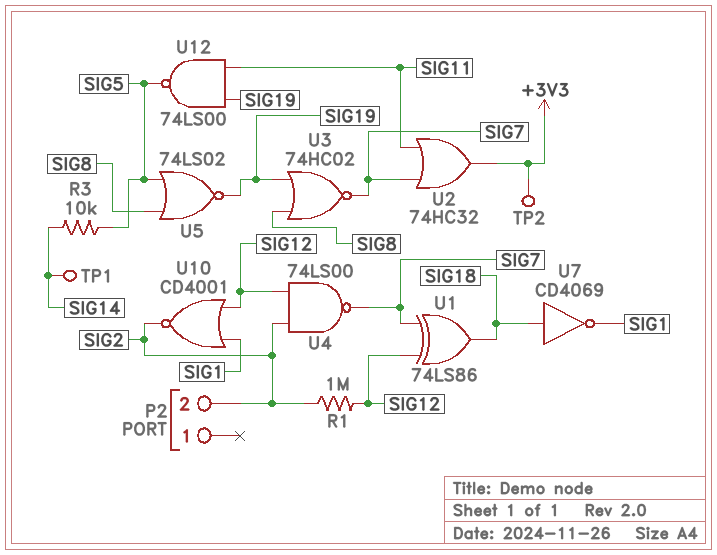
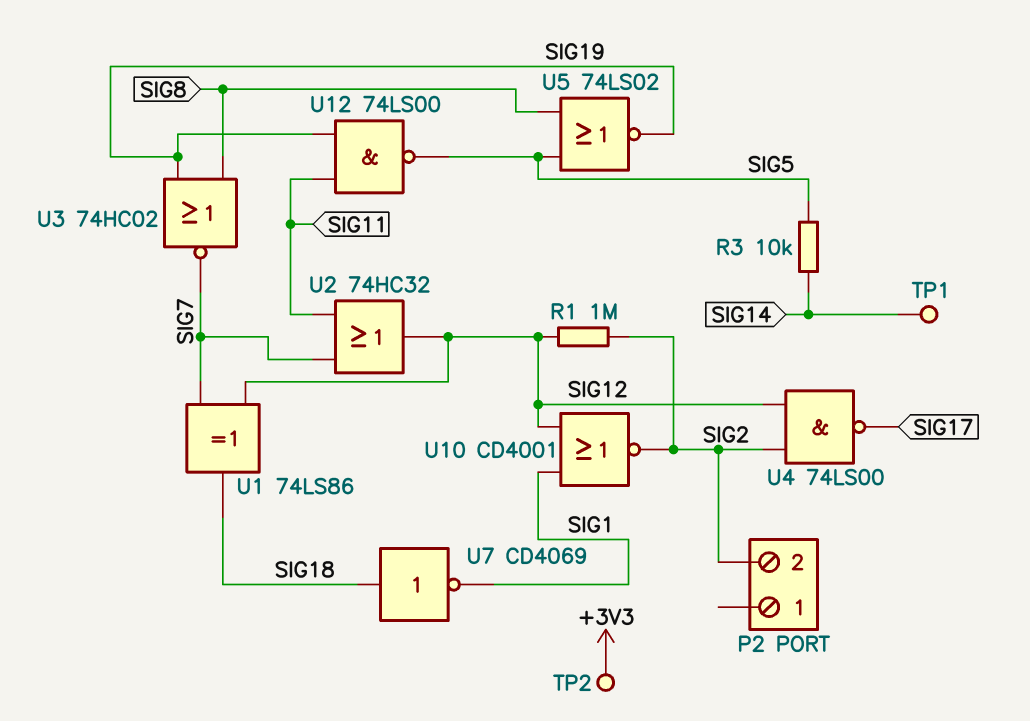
U2: OR 74HC32 (in SIG7, in SIG11, out +3V3) -> OR 74HC32 (in SIG7, in SIG11, out SIG12)
U4: NAND 74LS00 (in SIG2, in SIG12, out SIG7) -> NAND 74LS00 (in SIG2, in SIG12, out SIG17)

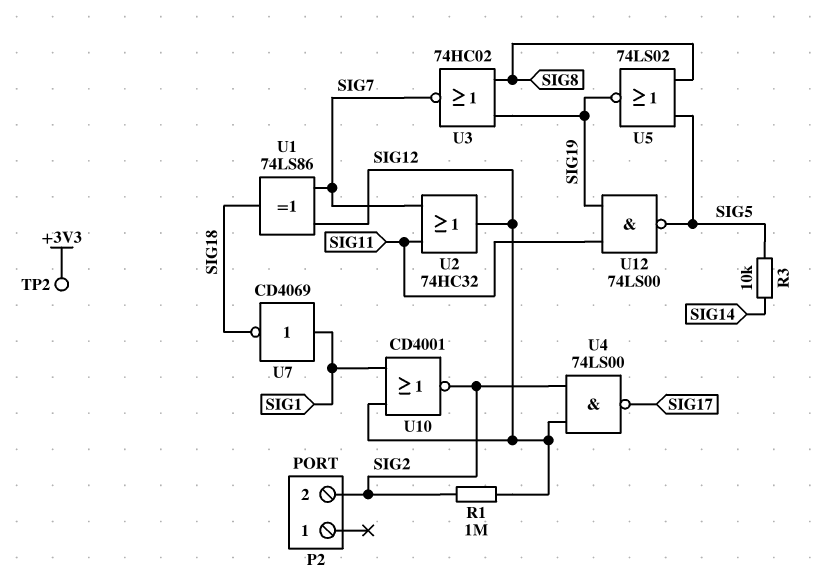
TP1: test point (SIG14) -> none
U7: NOT CD4069 (in SIG18, out SIG1) -> NOT CD4069 (in SIG1, out SIG18)

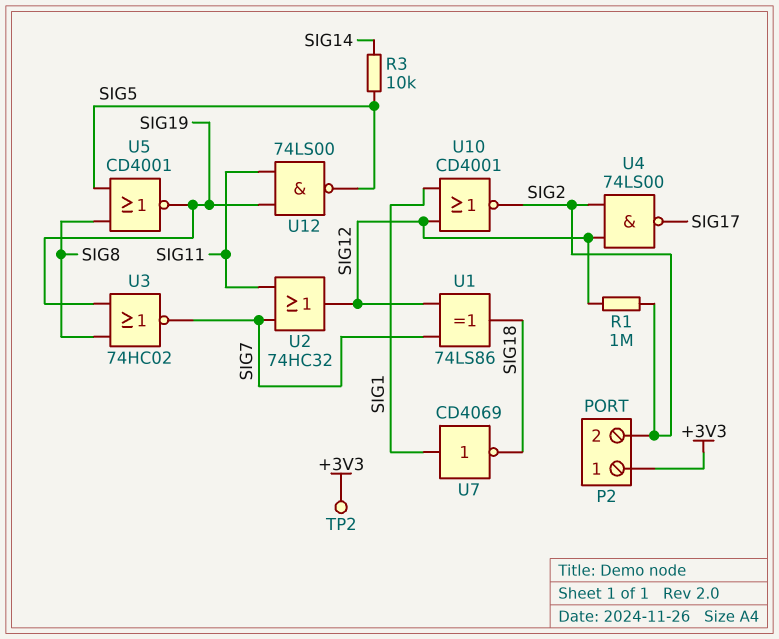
P2 pin 1: none -> +3V3
U5: NOR 74LS02 (in SIG5, in SIG8, out SIG19) -> NOR CD4001 (in SIG5, in SIG8, out SIG19)

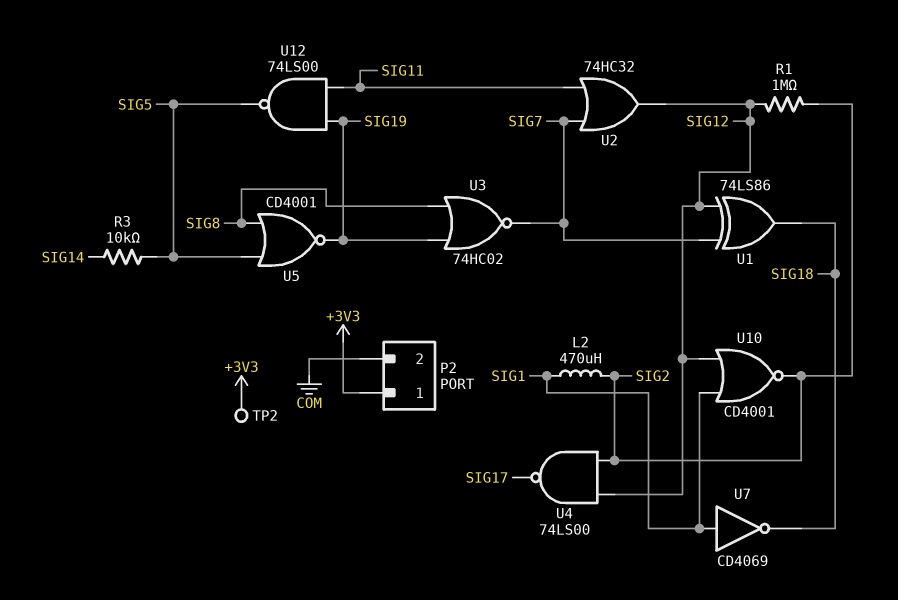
L2: none -> 470uH (SIG1, SIG2)
P2 pin 2: SIG2 -> COM

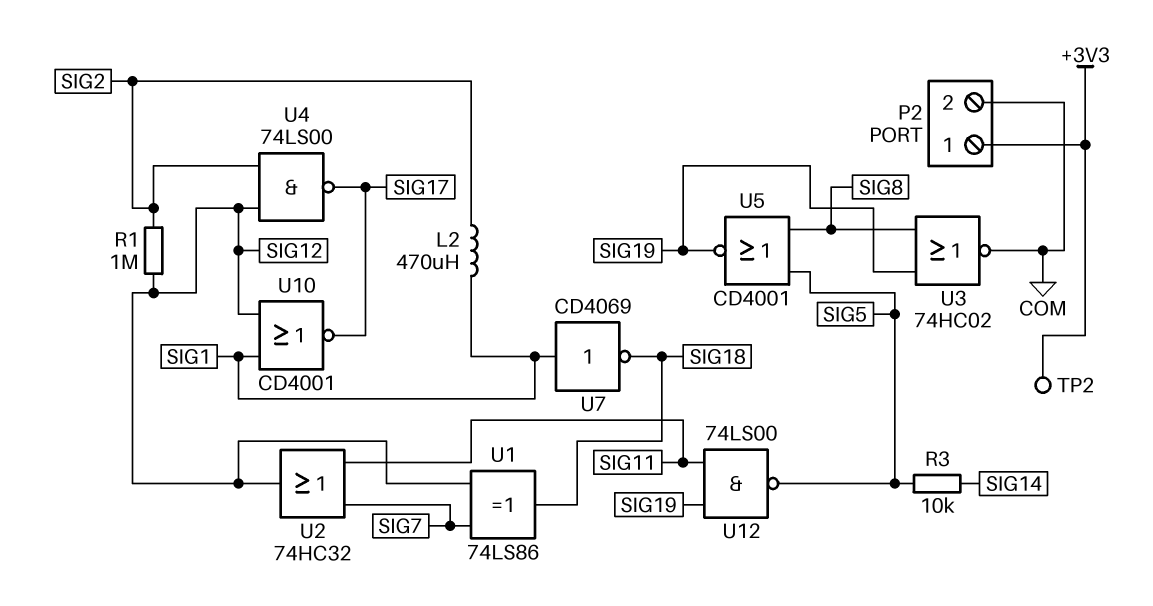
U3: NOR 74HC02 (in SIG8, in SIG19, out SIG7) -> NOR 74HC02 (in SIG8, in SIG19, out COM)
U10: NOR CD4001 (in SIG1, in SIG12, out SIG2) -> NOR CD4001 (in SIG1, in SIG12, out SIG17)

